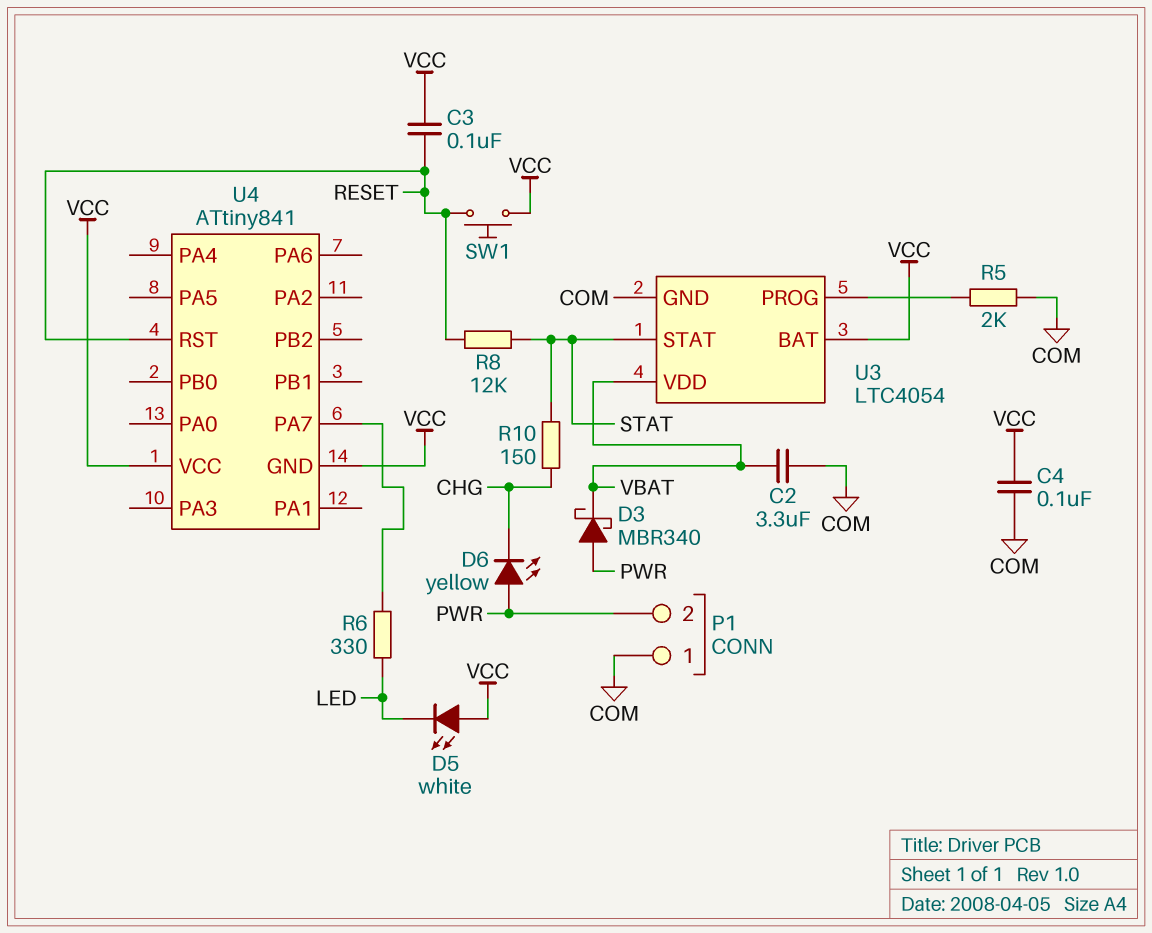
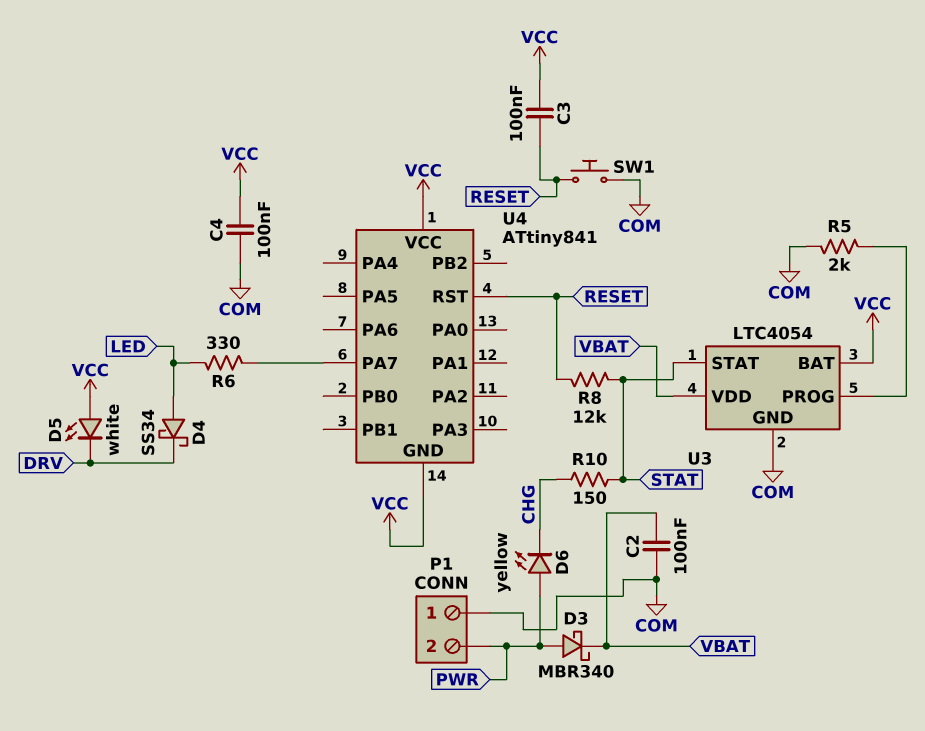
C2: 3.3uF (COM, VBAT) -> 100nF (COM, VBAT)
D4: none -> schottky SS34 (A LED, K DRV)
D5: LED white (A VCC, K LED) -> LED white (A VCC, K DRV)
SW1: button (RESET, VCC) -> button (COM, RESET)

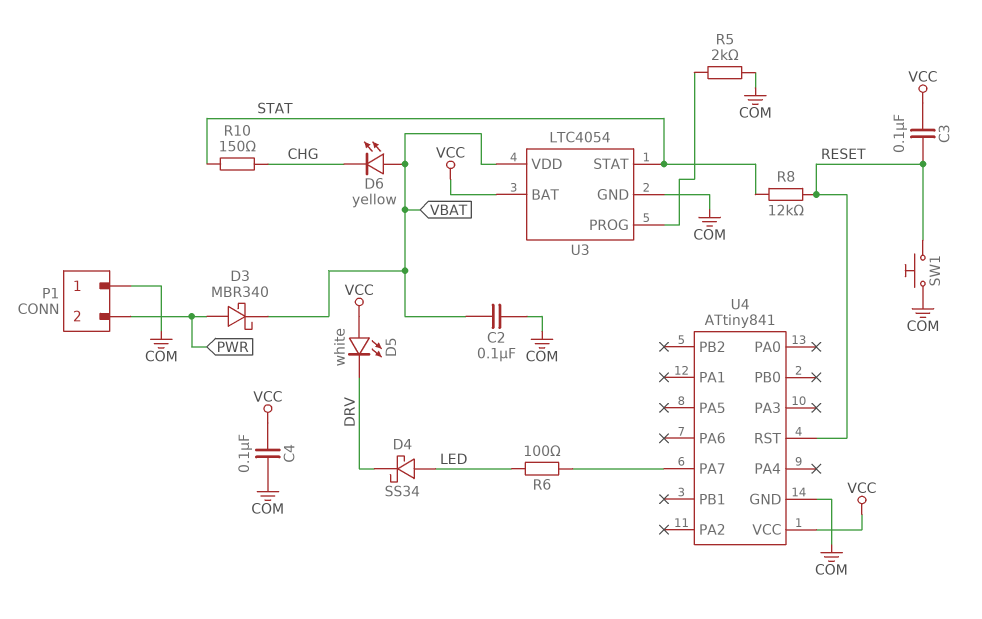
D6: LED yellow (A PWR, K CHG) -> LED yellow (A VBAT, K CHG)
R6: 330 (LED, U4/PA7) -> 100 (LED, U4/PA7)
U4 pin GND: VCC -> COM

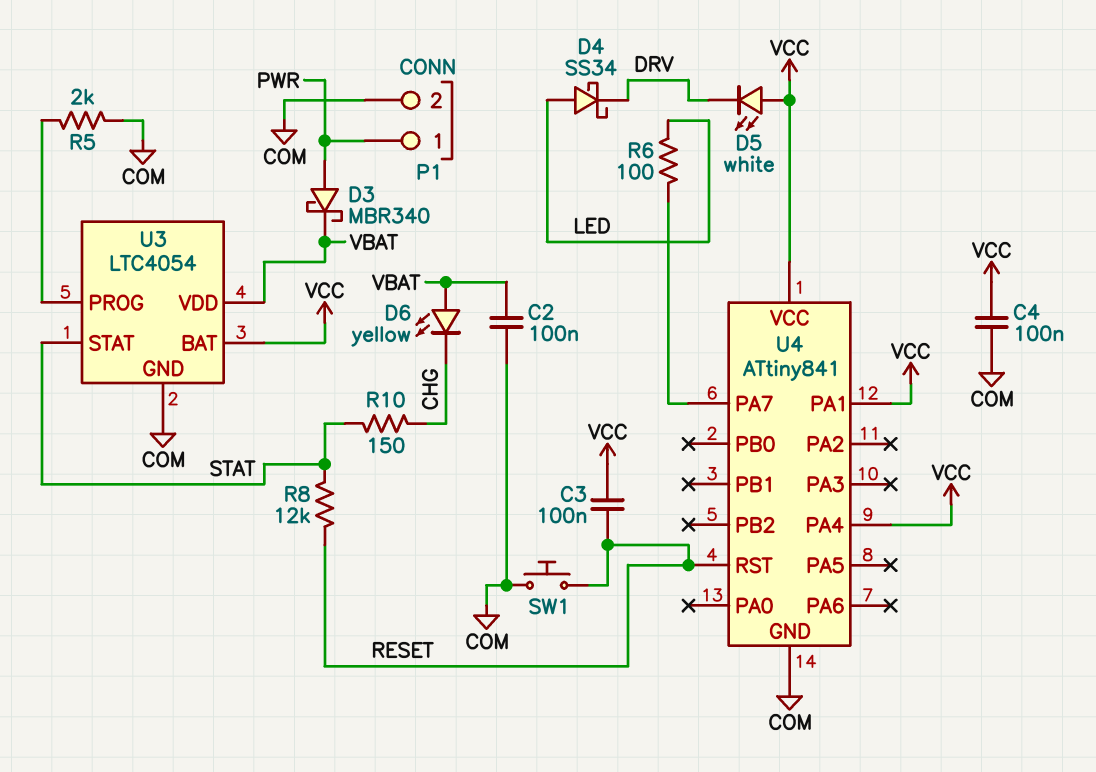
P1 pin 1: COM -> PWR
P1 pin 2: PWR -> COM
U4 pin PA1: none -> VCC
U4 pin PA4: none -> VCC

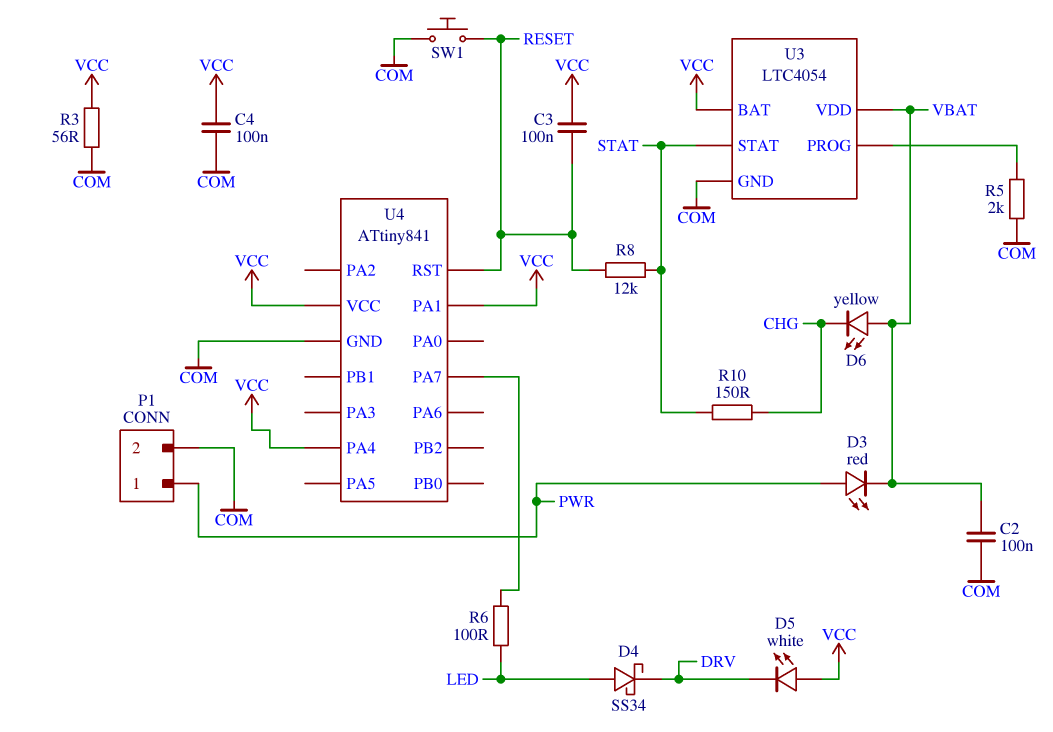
D3: schottky MBR340 (A PWR, K VBAT) -> LED red (A PWR, K VBAT)
R3: none -> 56 (COM, VCC)

